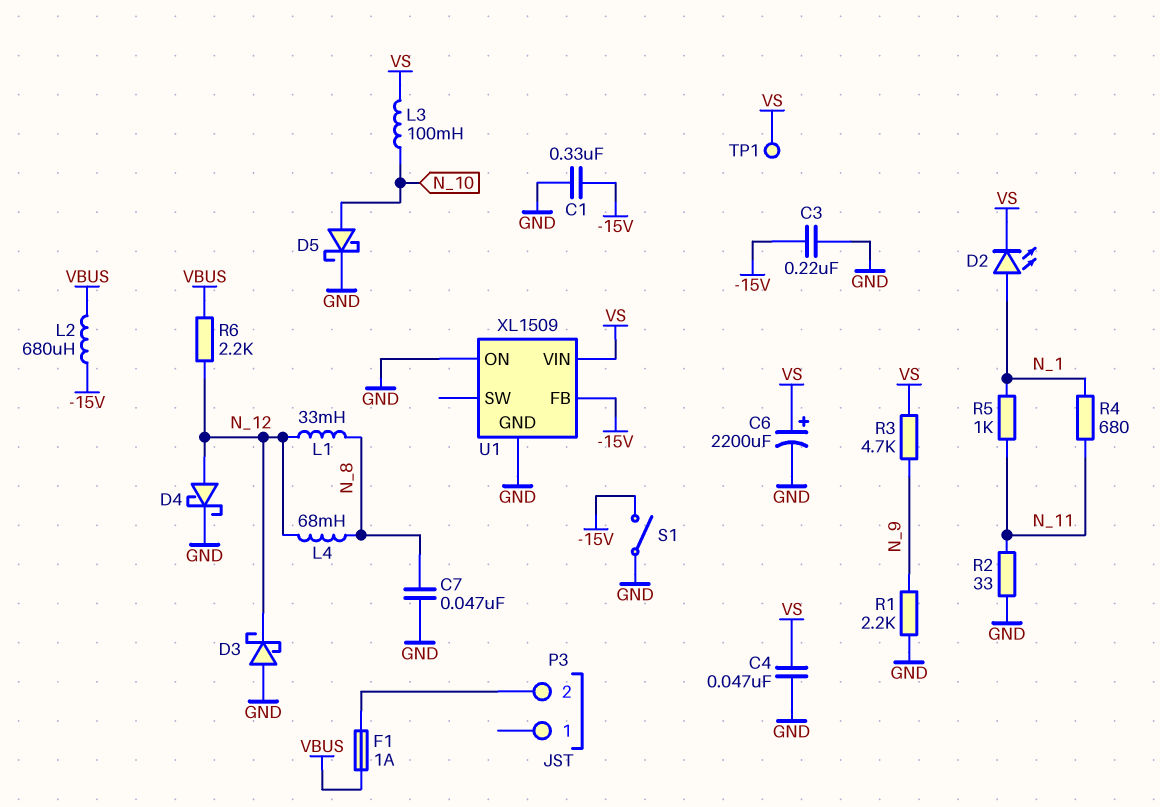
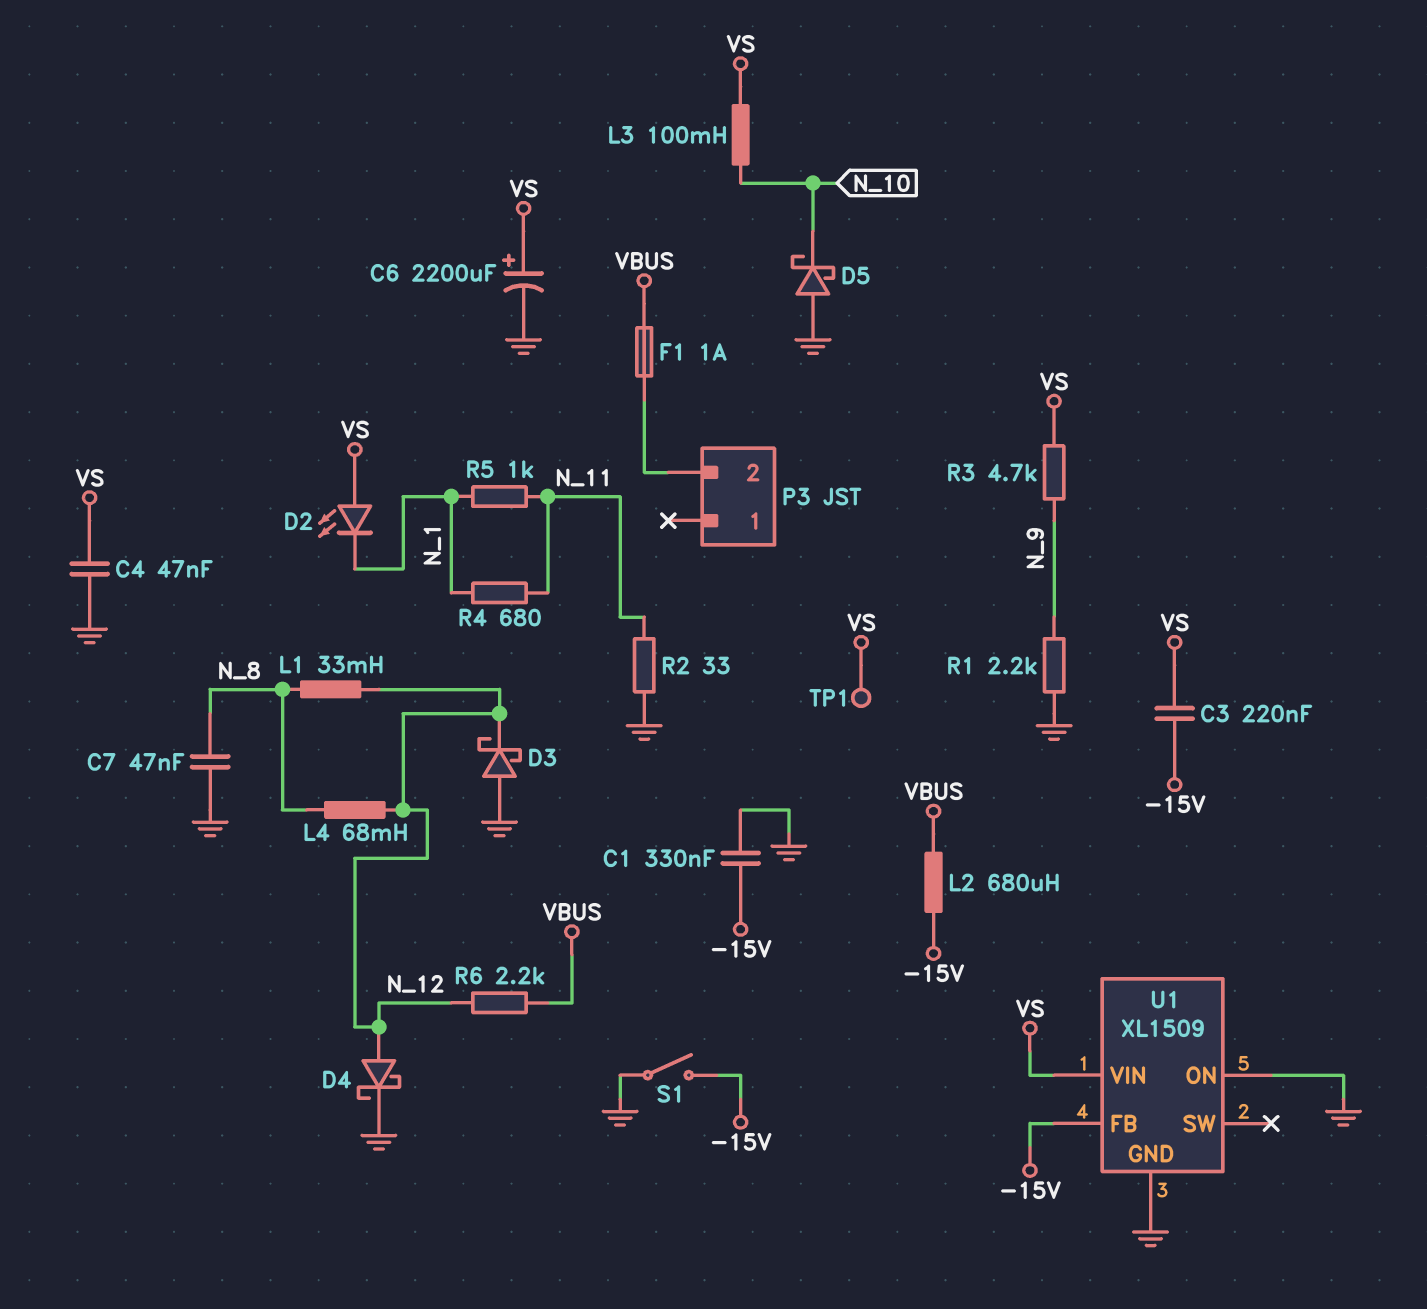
C3: 220nF (-15V, GND) -> 220nF (-15V, VS)
D2: LED (A N_1, K VS) -> LED (A VS, K N_1)
D5: schottky (A N_10, K GND) -> schottky (A GND, K N_10)

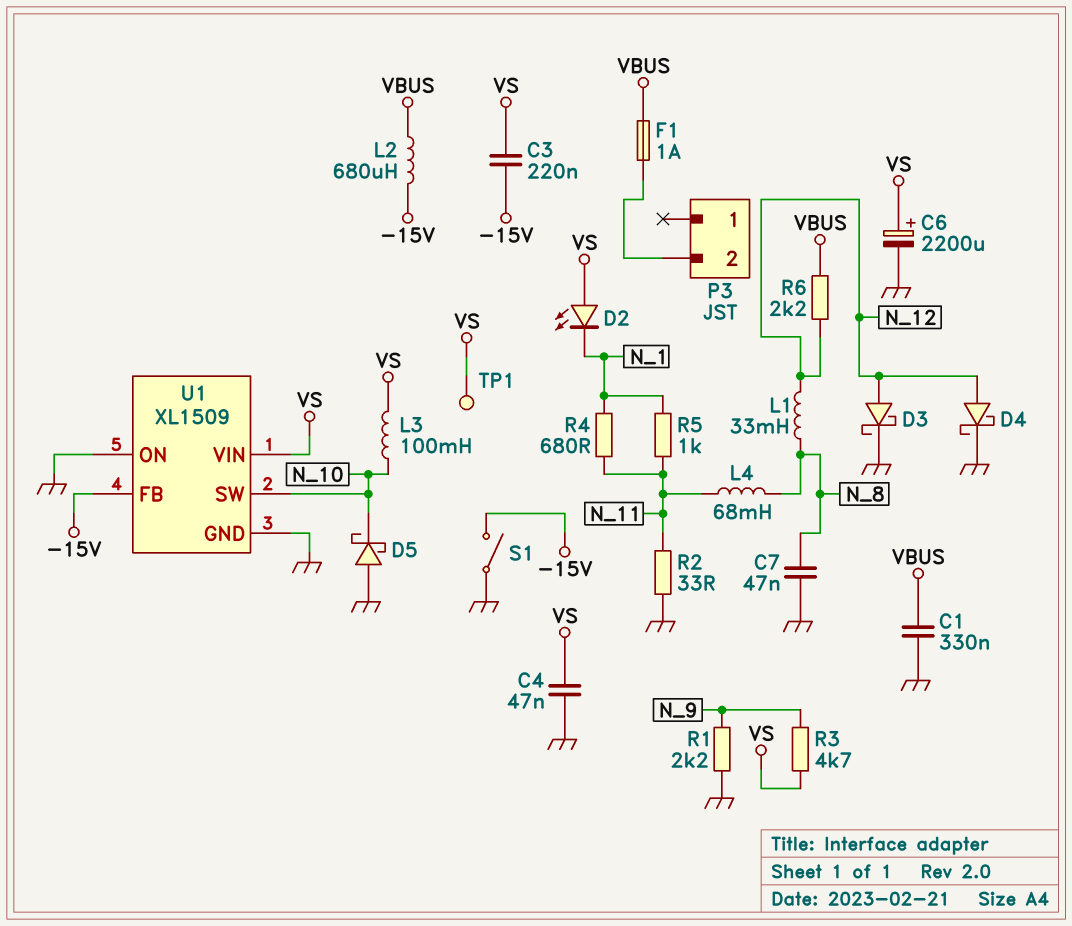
C1: 330nF (-15V, GND) -> 330nF (GND, VBUS)
D3: schottky (A GND, K N_12) -> schottky (A N_12, K GND)
L4: 68mH (N_8, N_12) -> 68mH (N_8, N_11)
U1 pin SW: none -> N_10

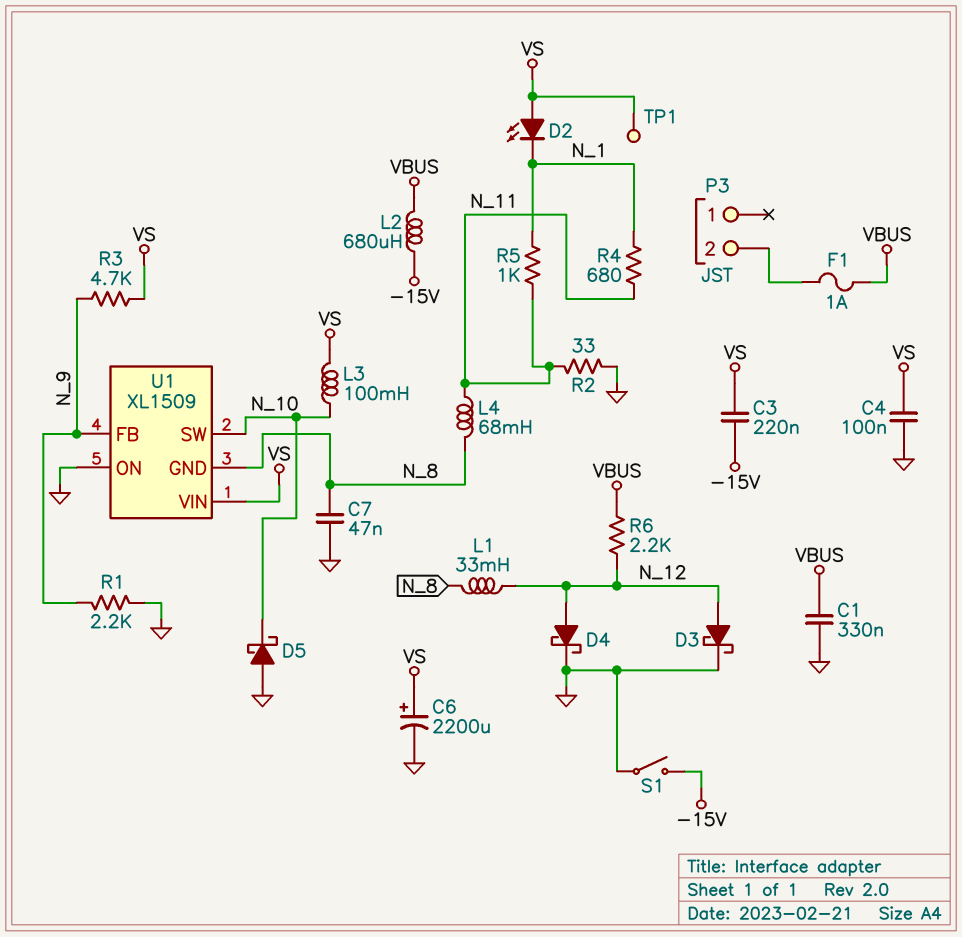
C4: 47nF (GND, VS) -> 100nF (GND, VS)
U1 pin FB: -15V -> N_9
U1 pin GND: GND -> N_8

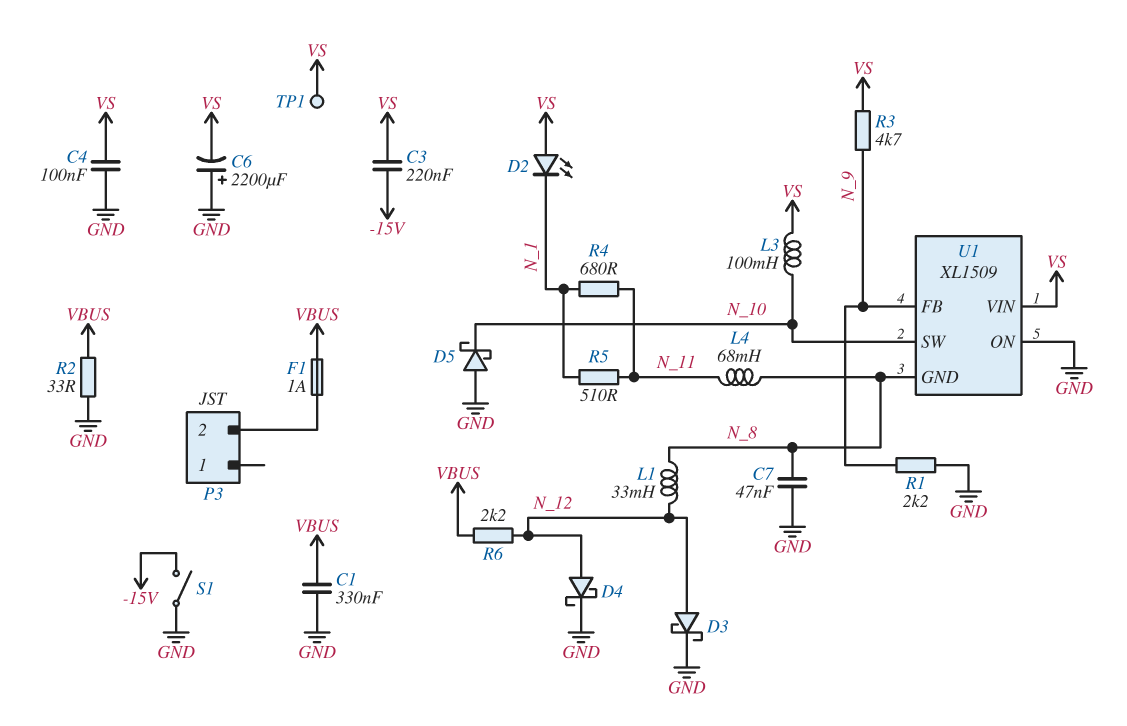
C6: 2200uF (plus VS, minus GND) -> 2200uF (plus GND, minus VS)
L2: 680uH (-15V, VBUS) -> none
R2: 33 (GND, N_11) -> 33 (GND, VBUS)
R5: 1k (N_1, N_11) -> 510 (N_1, N_11)

